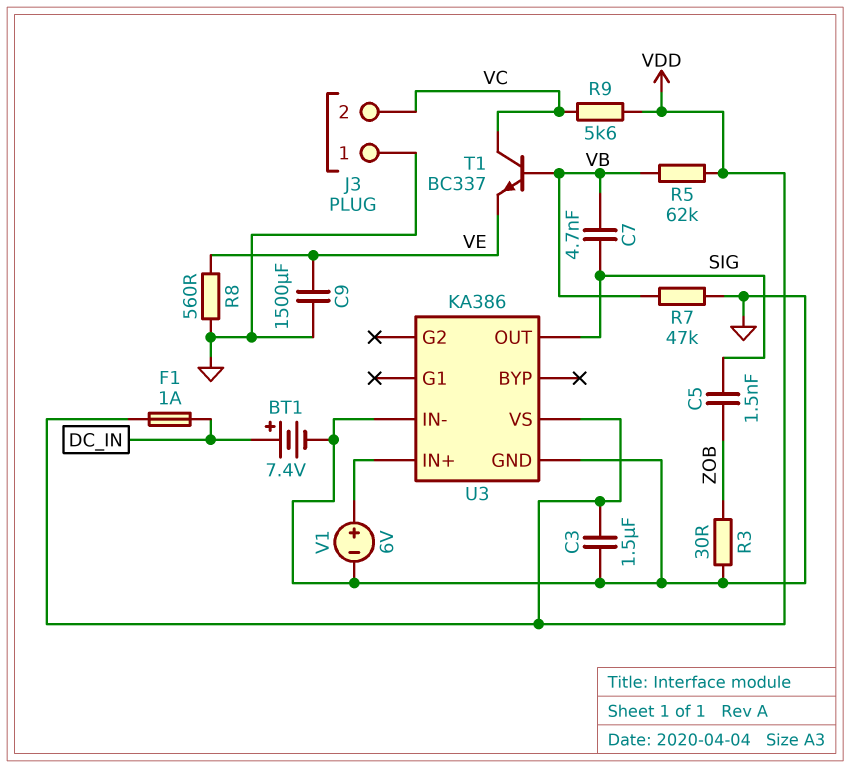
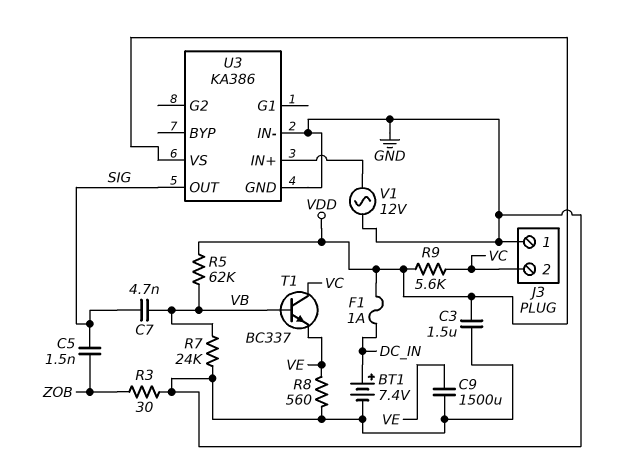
R7: 47k (GND, VB) -> 24k (GND, VB)
V1: 6V (plus U3/IN+, minus GND) -> AC 12V (GND, U3/IN+)

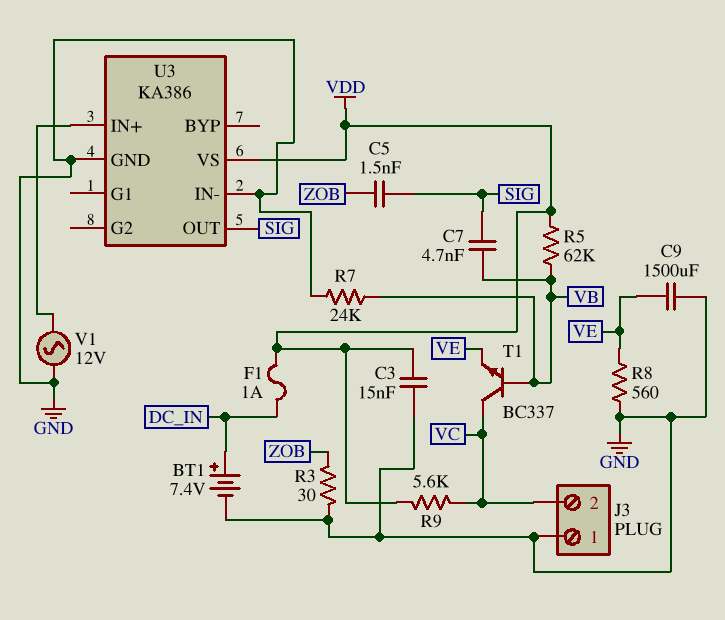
C3: 1.5uF (GND, VDD) -> 15nF (GND, VDD)

